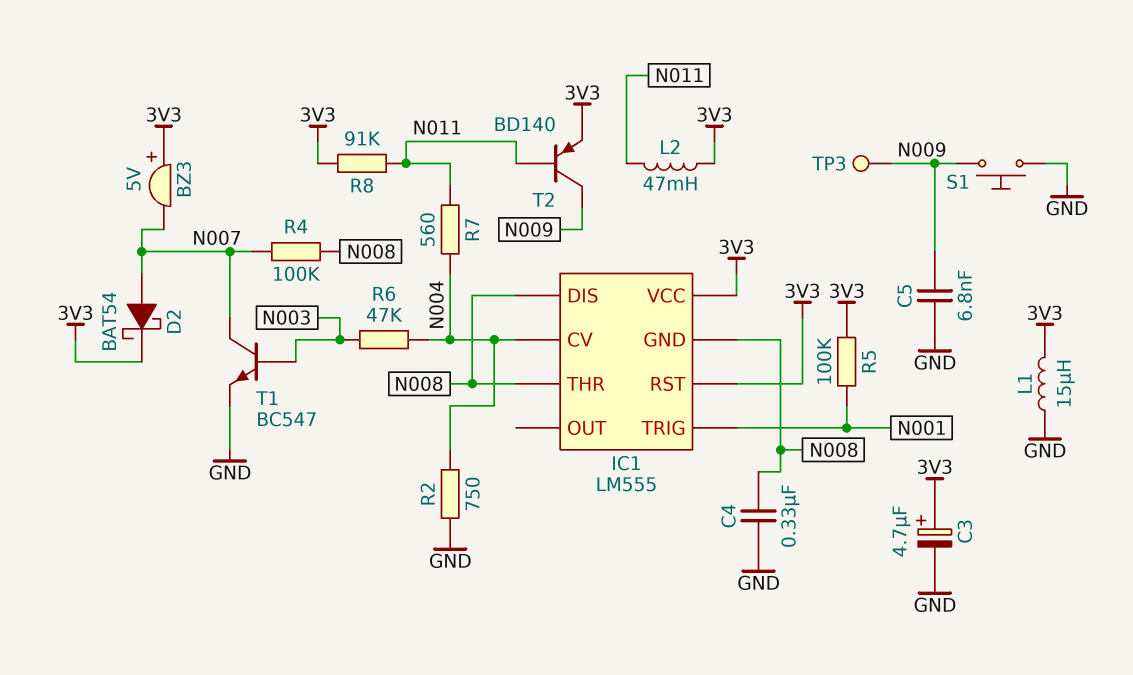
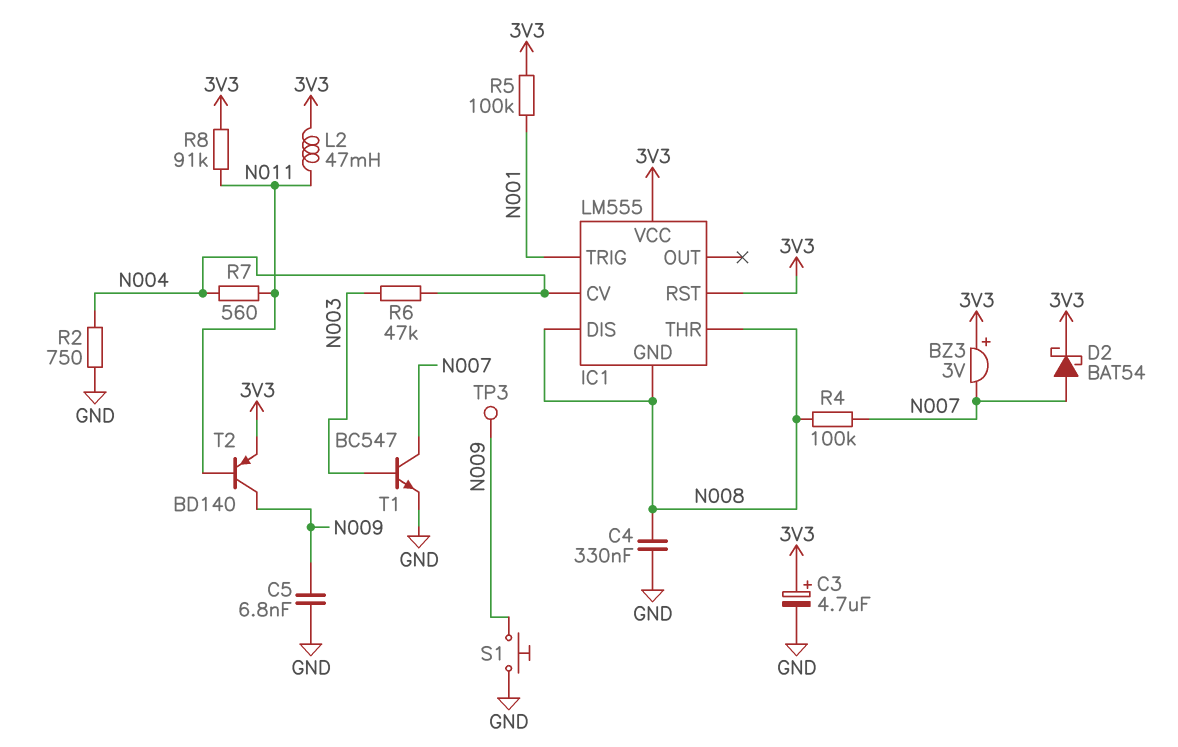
BZ3: buzzer 5V (plus 3V3, minus N007) -> buzzer 3V (plus 3V3, minus N007)
L1: 15uH (3V3, GND) -> none

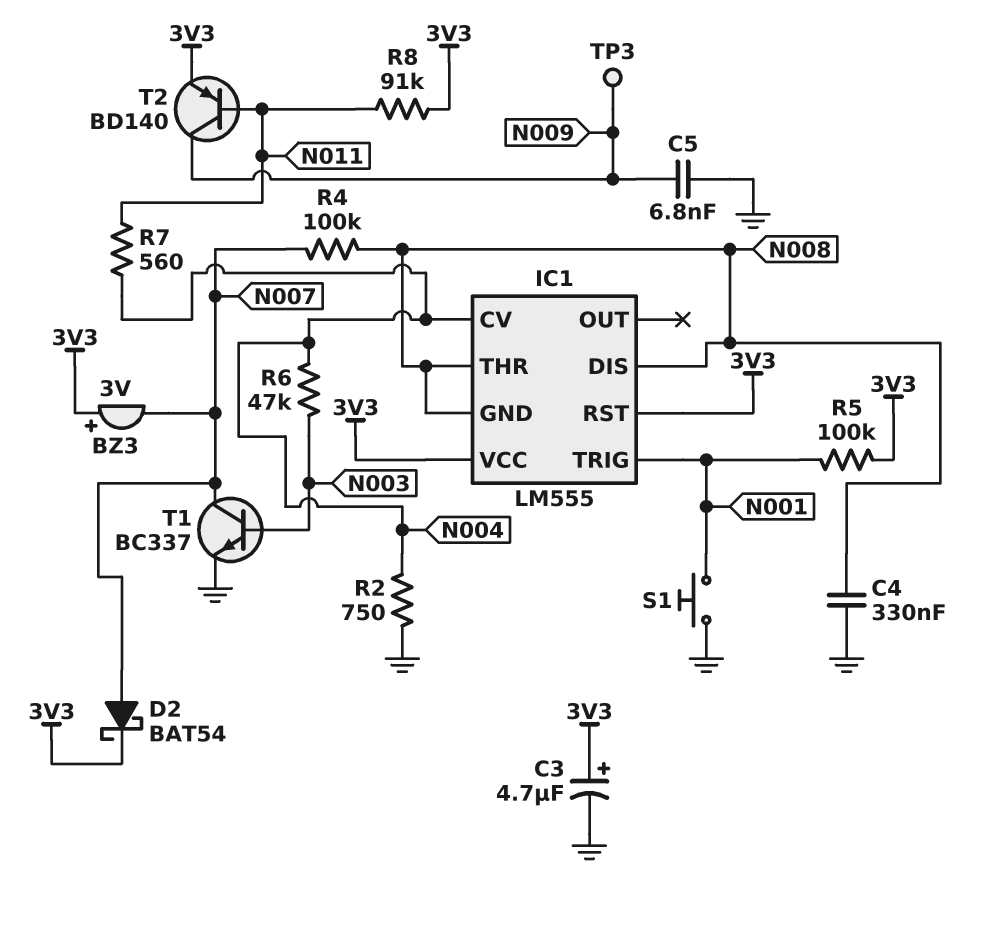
L2: 47mH (3V3, N011) -> none
S1: button (GND, N009) -> button (GND, N001)
T1: NPN BC547 (B N003, C N007, E GND) -> NPN BC337 (B N003, C N007, E GND)

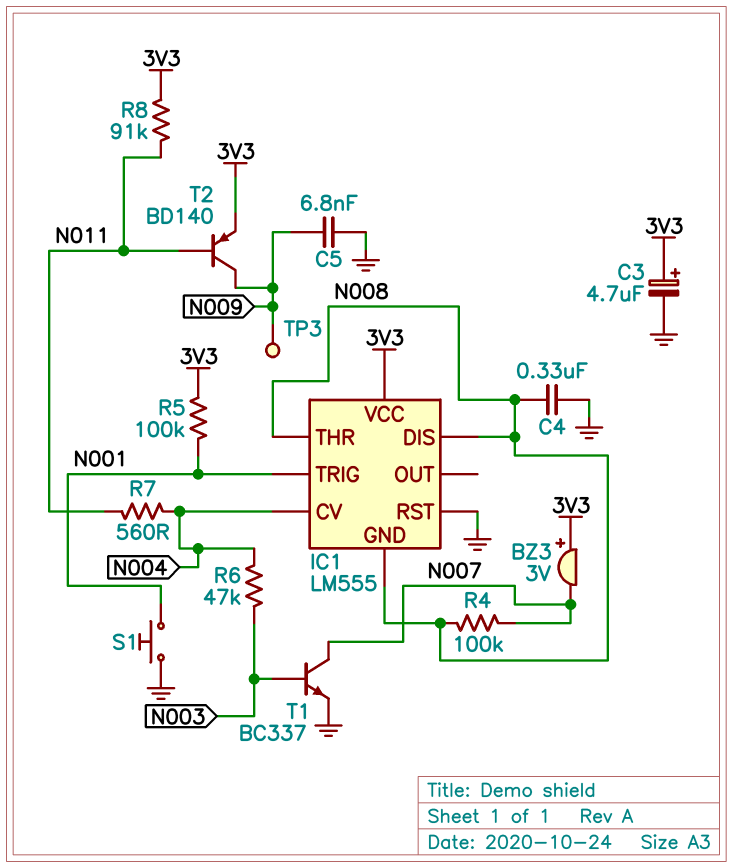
D2: schottky BAT54 (A N007, K 3V3) -> none
IC1 pin RST: 3V3 -> GND
R2: 750 (GND, N004) -> none

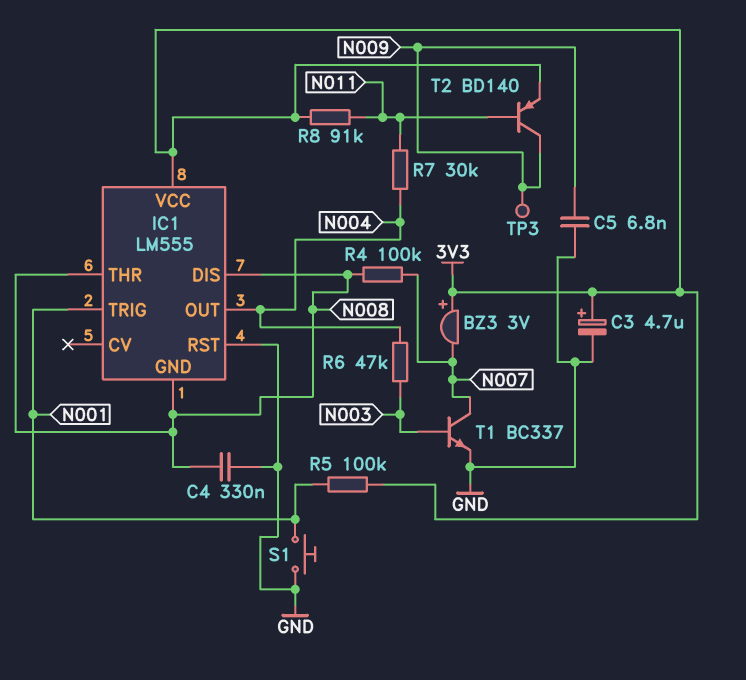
IC1 pin CV: N004 -> none
IC1 pin OUT: none -> N004
R7: 560 (N004, N011) -> 30k (N004, N011)

